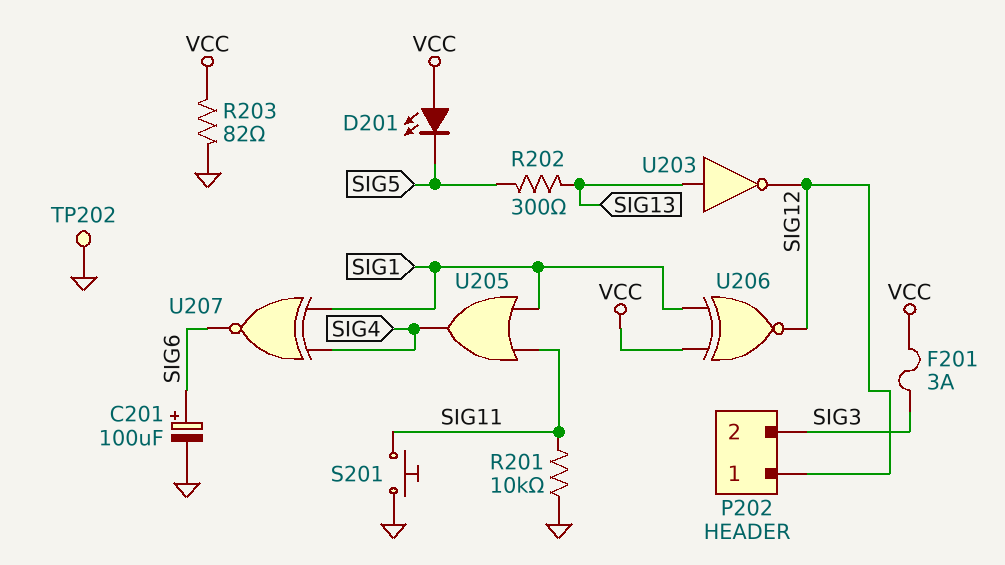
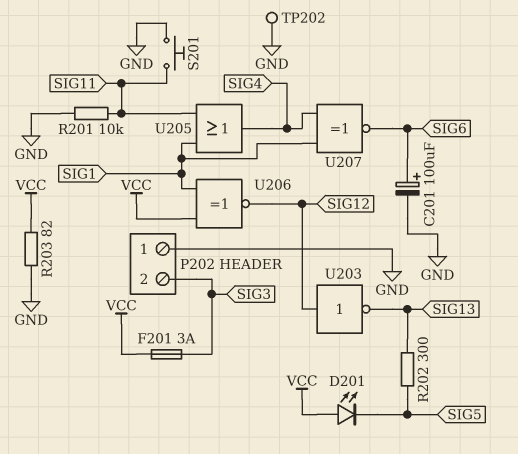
P202 pin 1: SIG12 -> GND
U203: NOT (in SIG13, out SIG12) -> NOT (in SIG12, out SIG13)

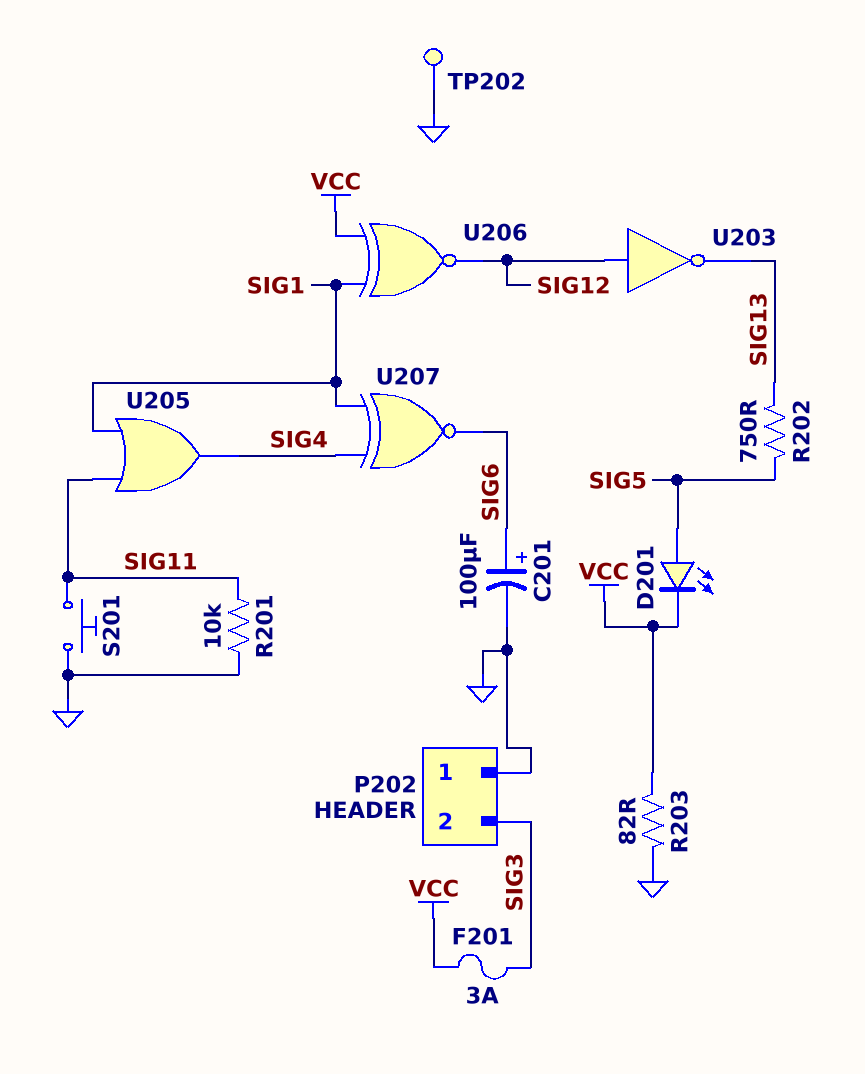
D201: LED (A VCC, K SIG5) -> LED (A SIG5, K VCC)
R202: 300 (SIG5, SIG13) -> 750 (SIG5, SIG13)

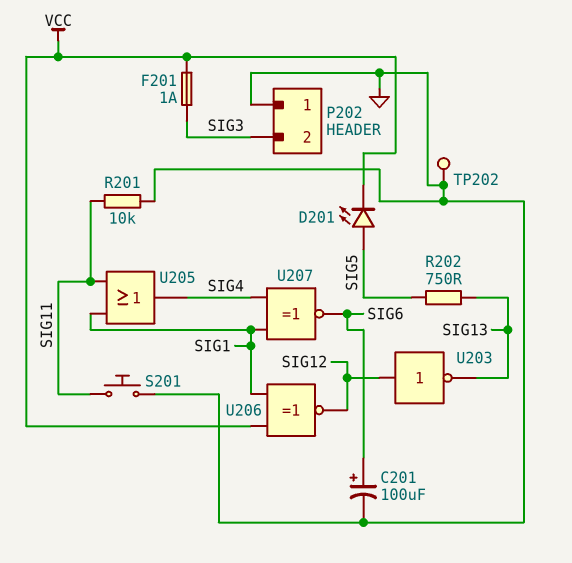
F201: 3A (SIG3, VCC) -> 1A (SIG3, VCC)
R203: 82 (GND, VCC) -> none

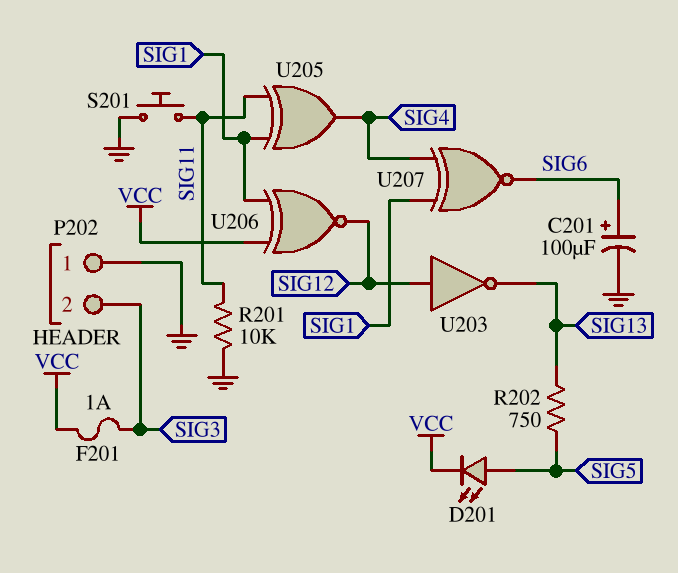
TP202: test point (GND) -> none
U205: OR (in SIG1, in SIG11, out SIG4) -> XOR (in SIG1, in SIG11, out SIG4)

